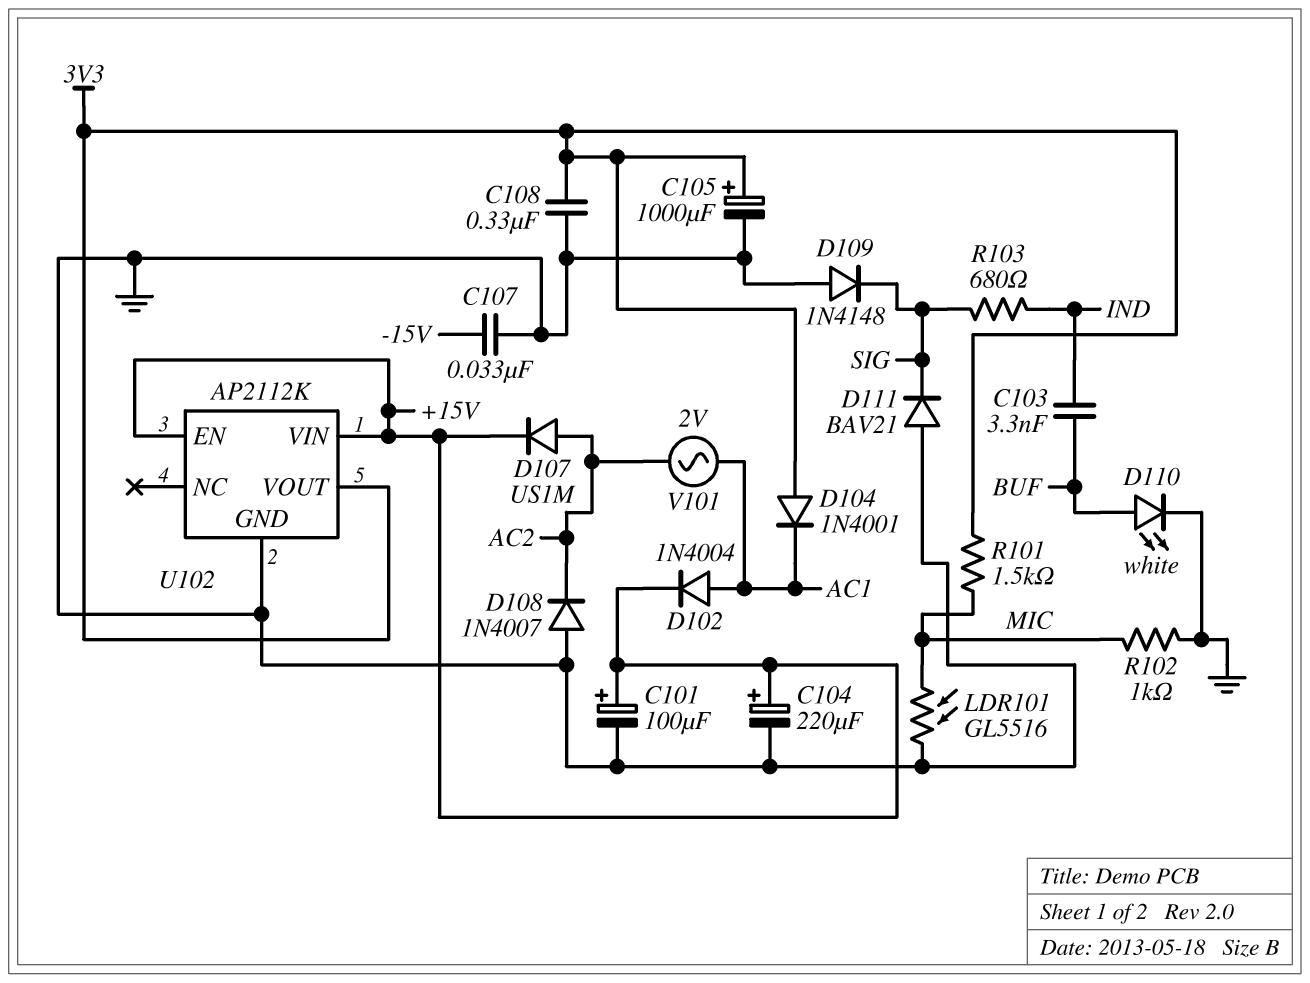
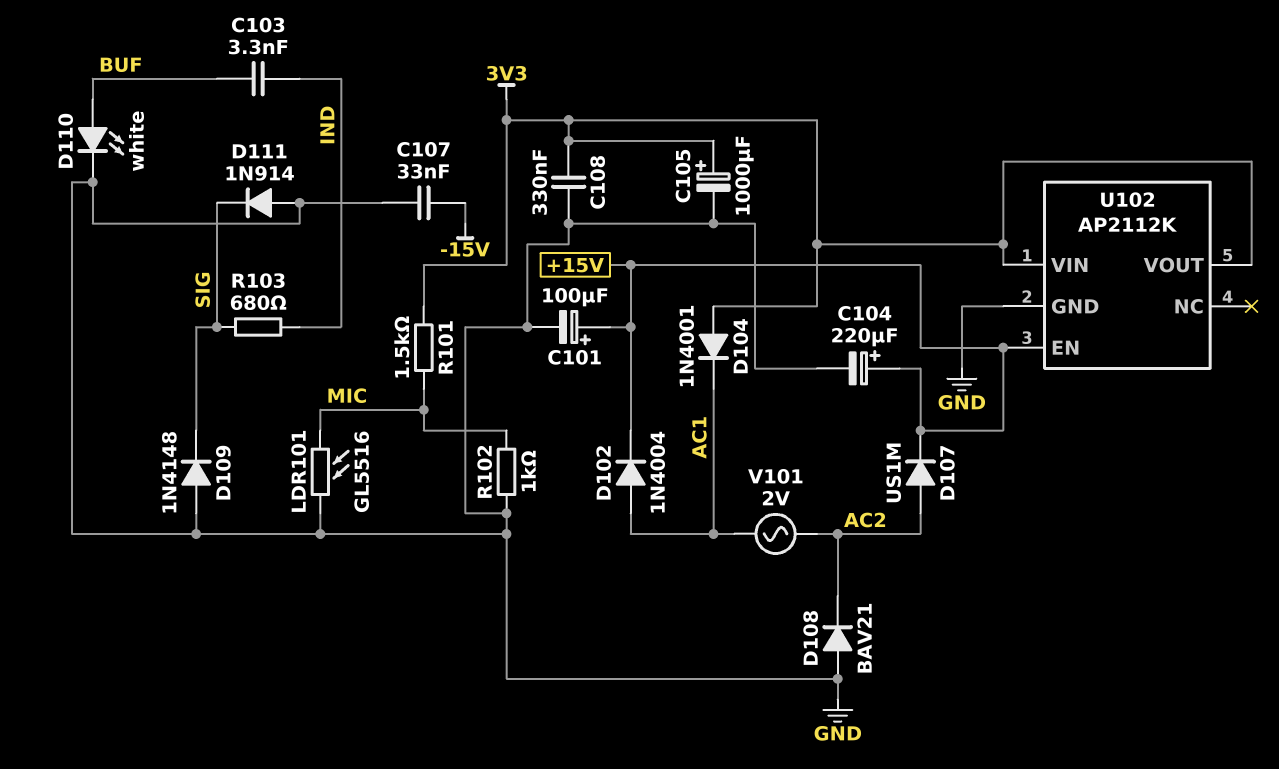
D108: diode 1N4007 (A GND, K AC2) -> diode BAV21 (A GND, K AC2)
D111: diode BAV21 (A GND, K SIG) -> diode 1N914 (A GND, K SIG)
U102 pin VIN: +15V -> 3V3

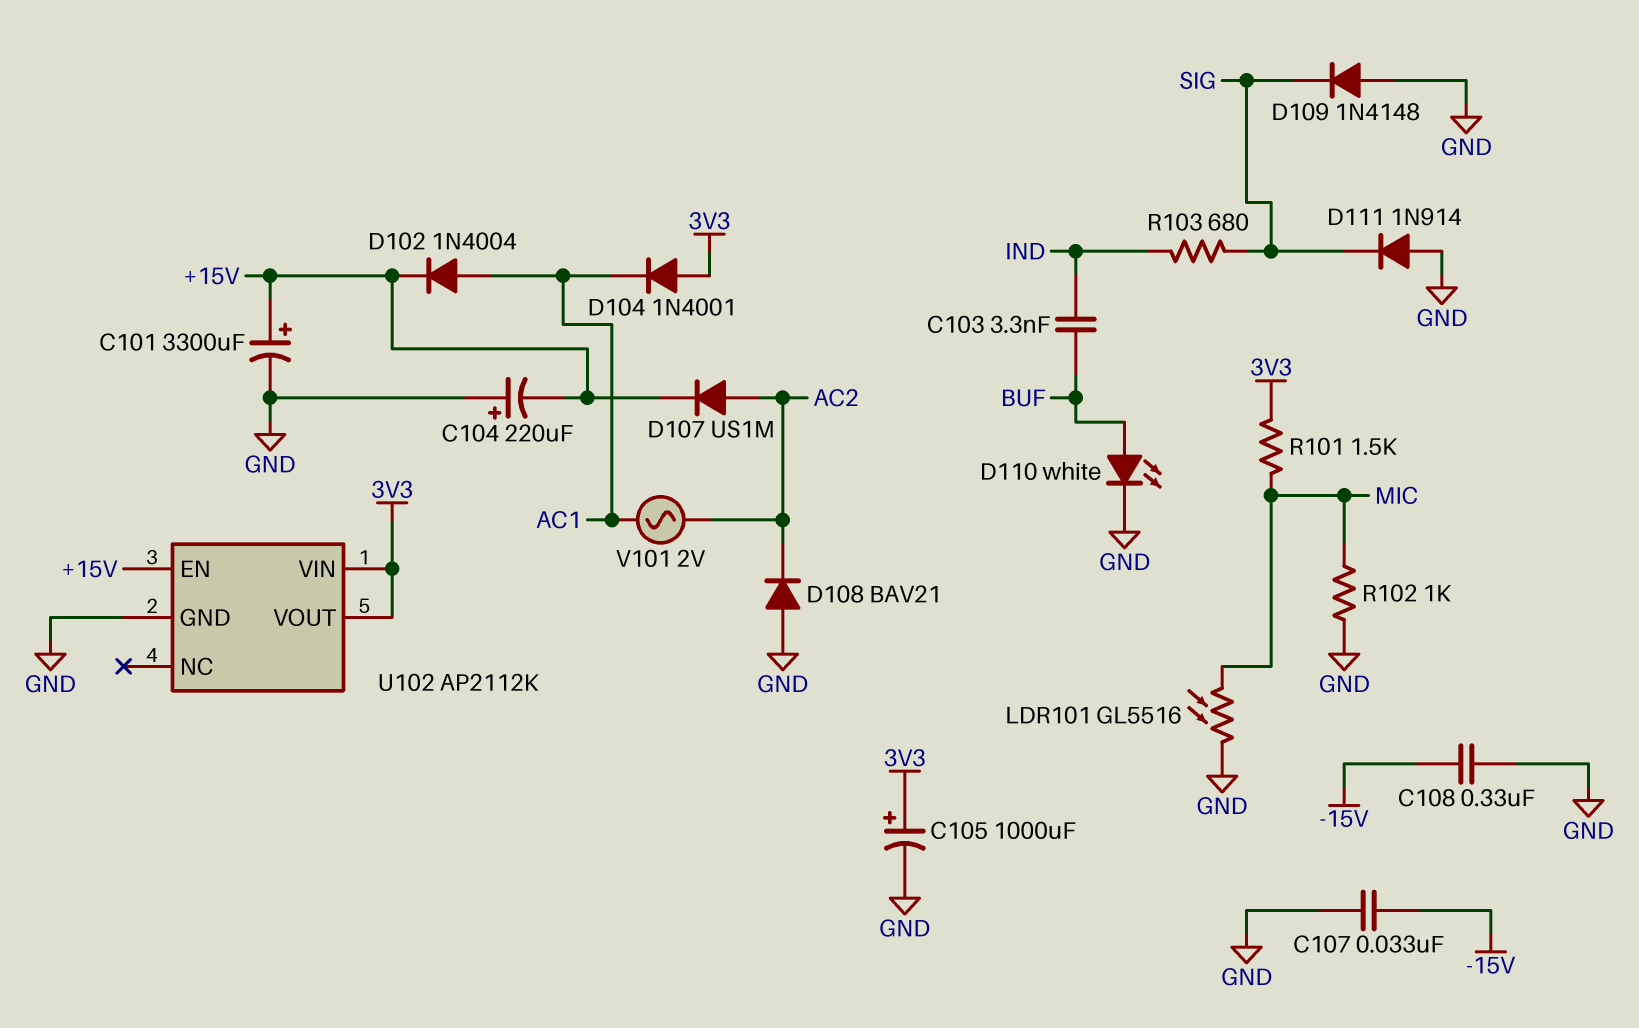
C101: 100uF (plus +15V, minus GND) -> 3300uF (plus +15V, minus GND)
C104: 220uF (plus +15V, minus GND) -> 220uF (plus GND, minus +15V)
C108: 330nF (3V3, GND) -> 330nF (-15V, GND)

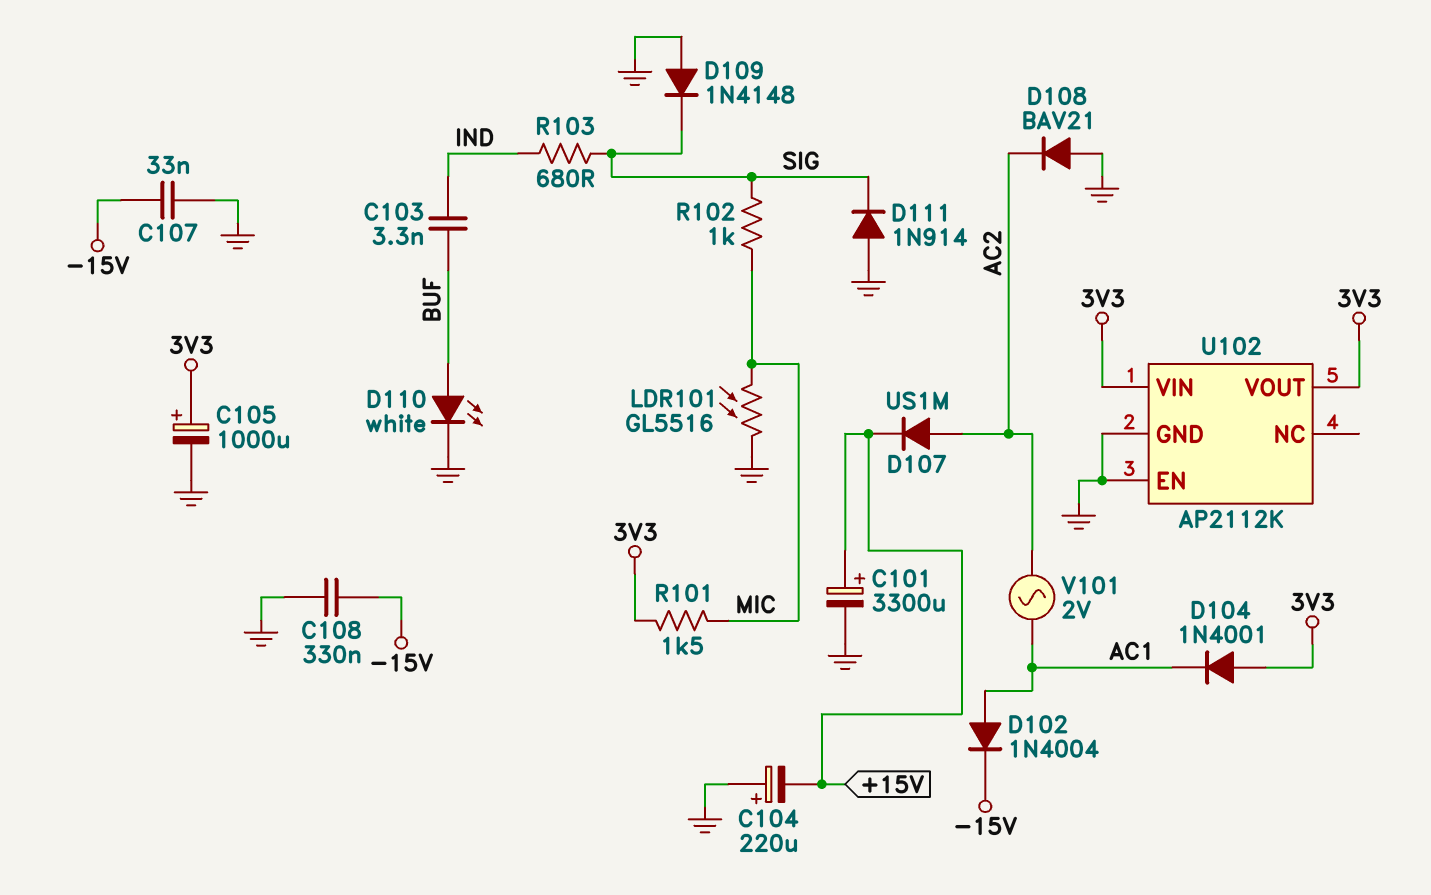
D102: diode 1N4004 (A AC1, K +15V) -> diode 1N4004 (A AC1, K -15V)
R102: 1k (GND, MIC) -> 1k (MIC, SIG)
U102 pin EN: +15V -> GND

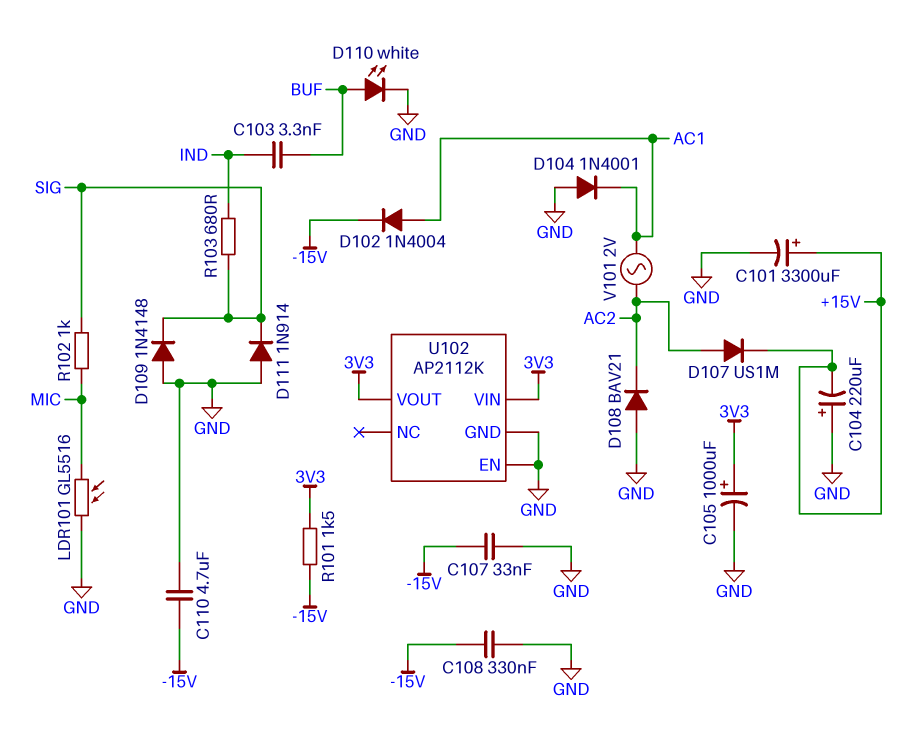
C110: none -> 4.7uF (-15V, GND)
D104: diode 1N4001 (A 3V3, K AC1) -> diode 1N4001 (A GND, K AC1)
R101: 1.5k (3V3, MIC) -> 1.5k (-15V, 3V3)

